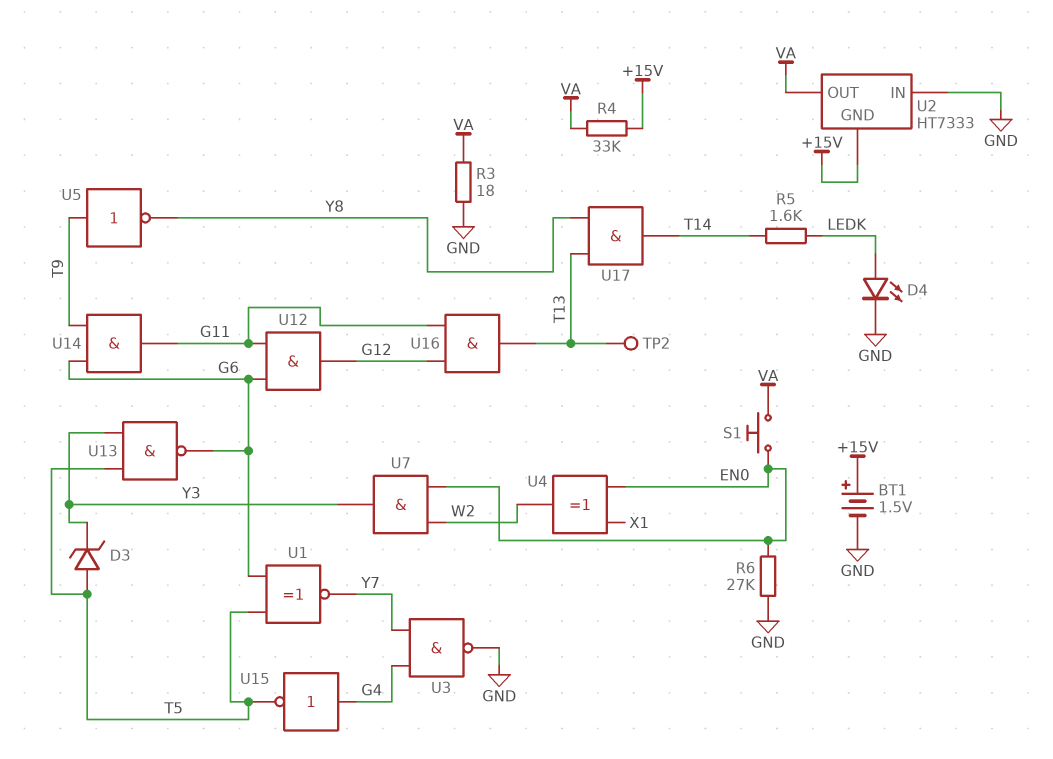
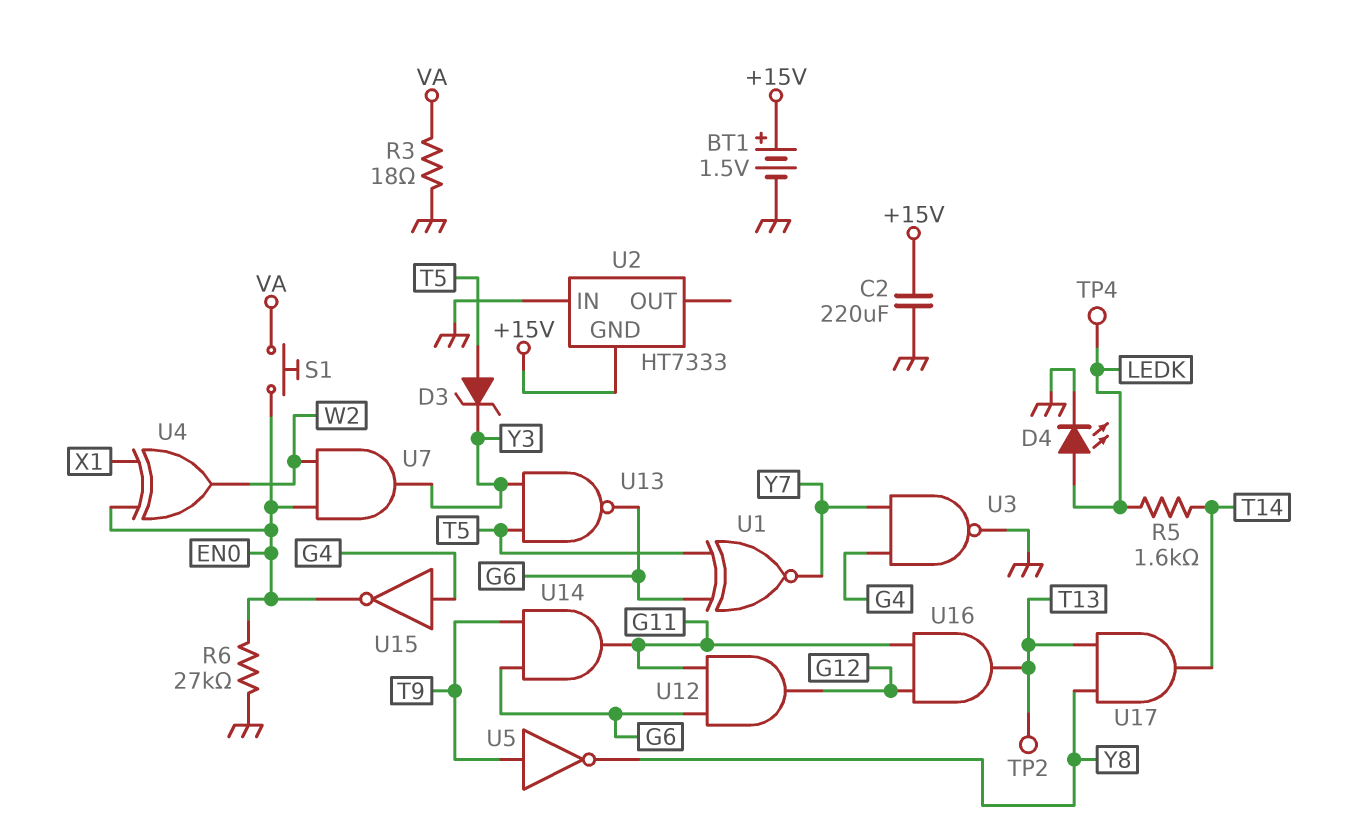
C2: none -> 220uF (+15V, GND)
R4: 33k (+15V, VA) -> none
TP4: none -> test point (LEDK)
U2 pin OUT: VA -> none
U15: NOT (in G4, out T5) -> NOT (in G4, out EN0)

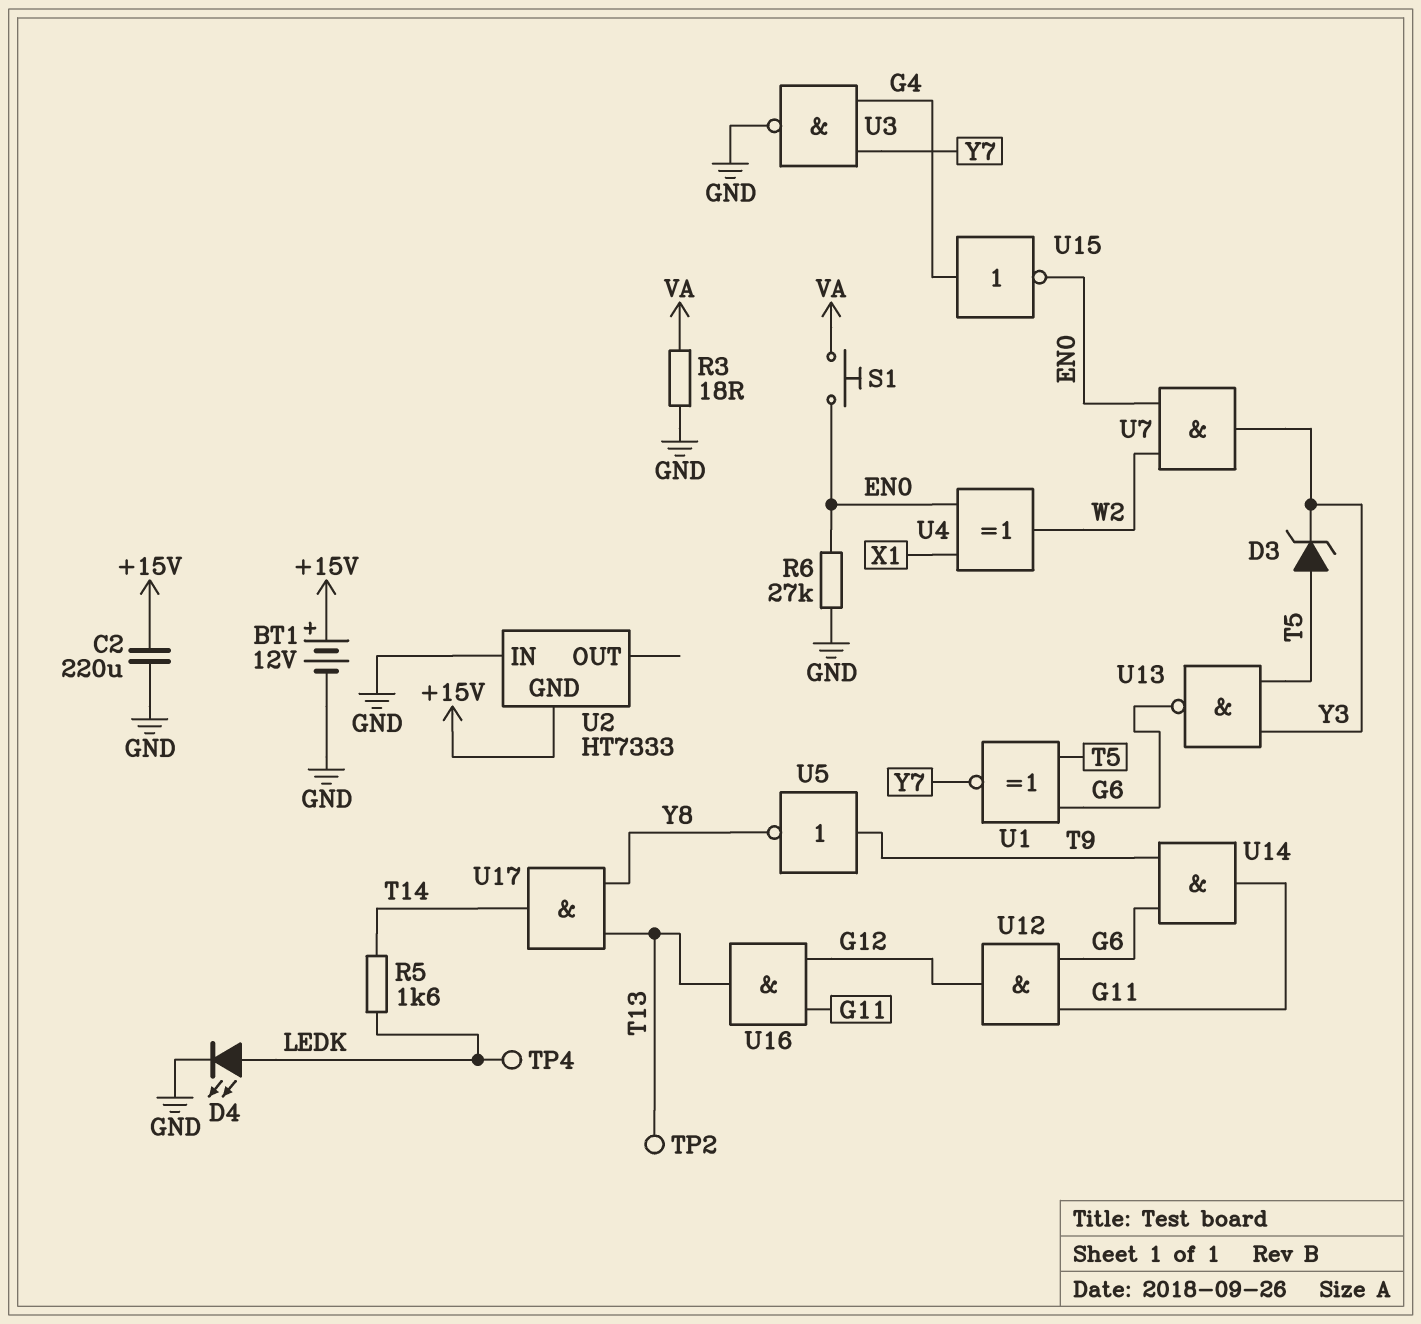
BT1: 1.5V (plus +15V, minus GND) -> 12V (plus +15V, minus GND)

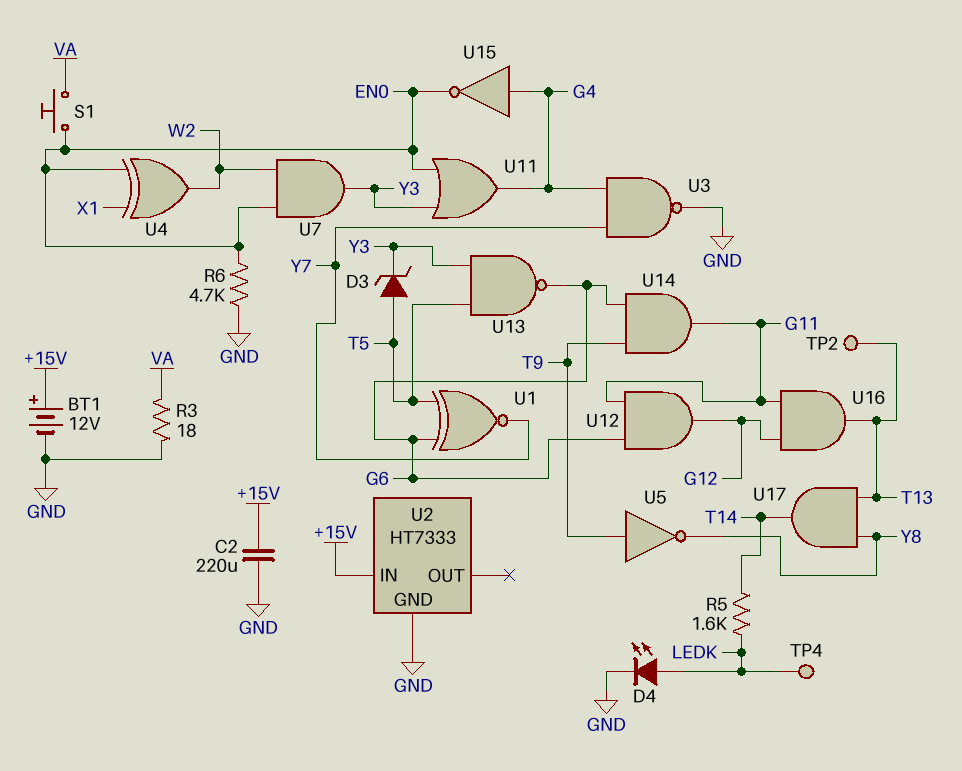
R6: 27k (EN0, GND) -> 4.7k (EN0, GND)
U2 pin GND: +15V -> GND
U2 pin IN: GND -> +15V
U11: none -> OR (in EN0, in Y3, out G4)

